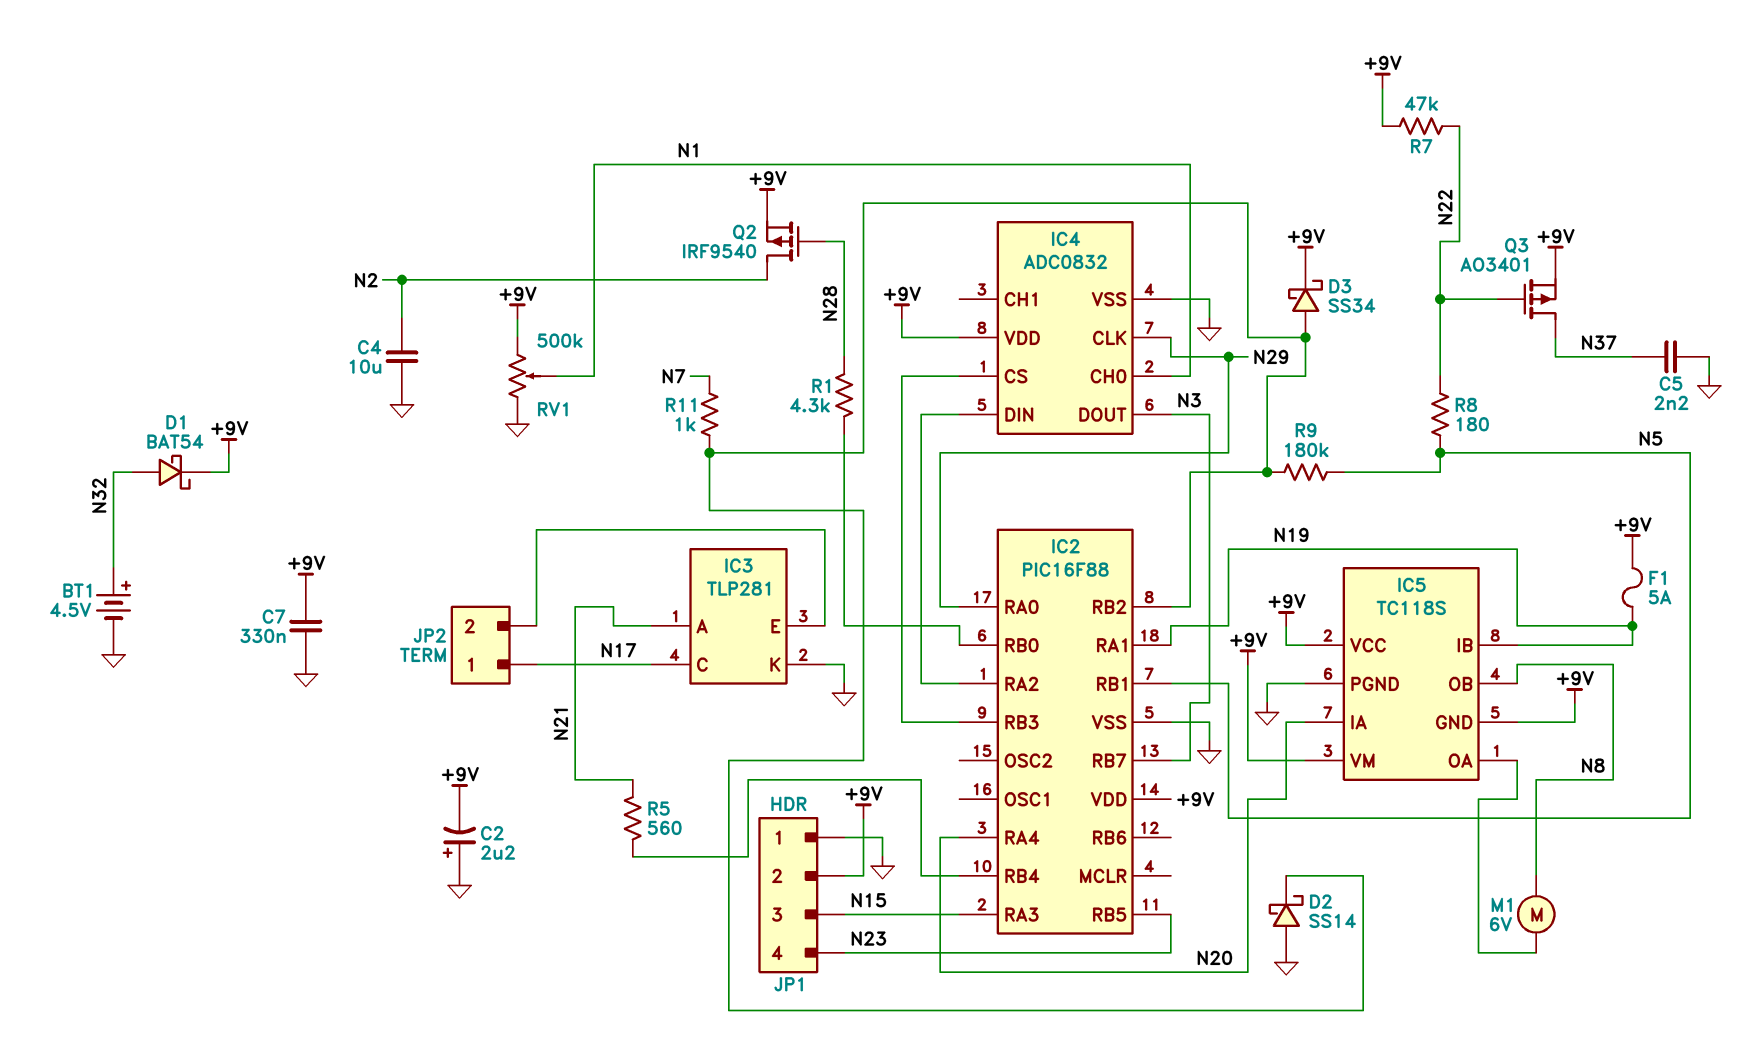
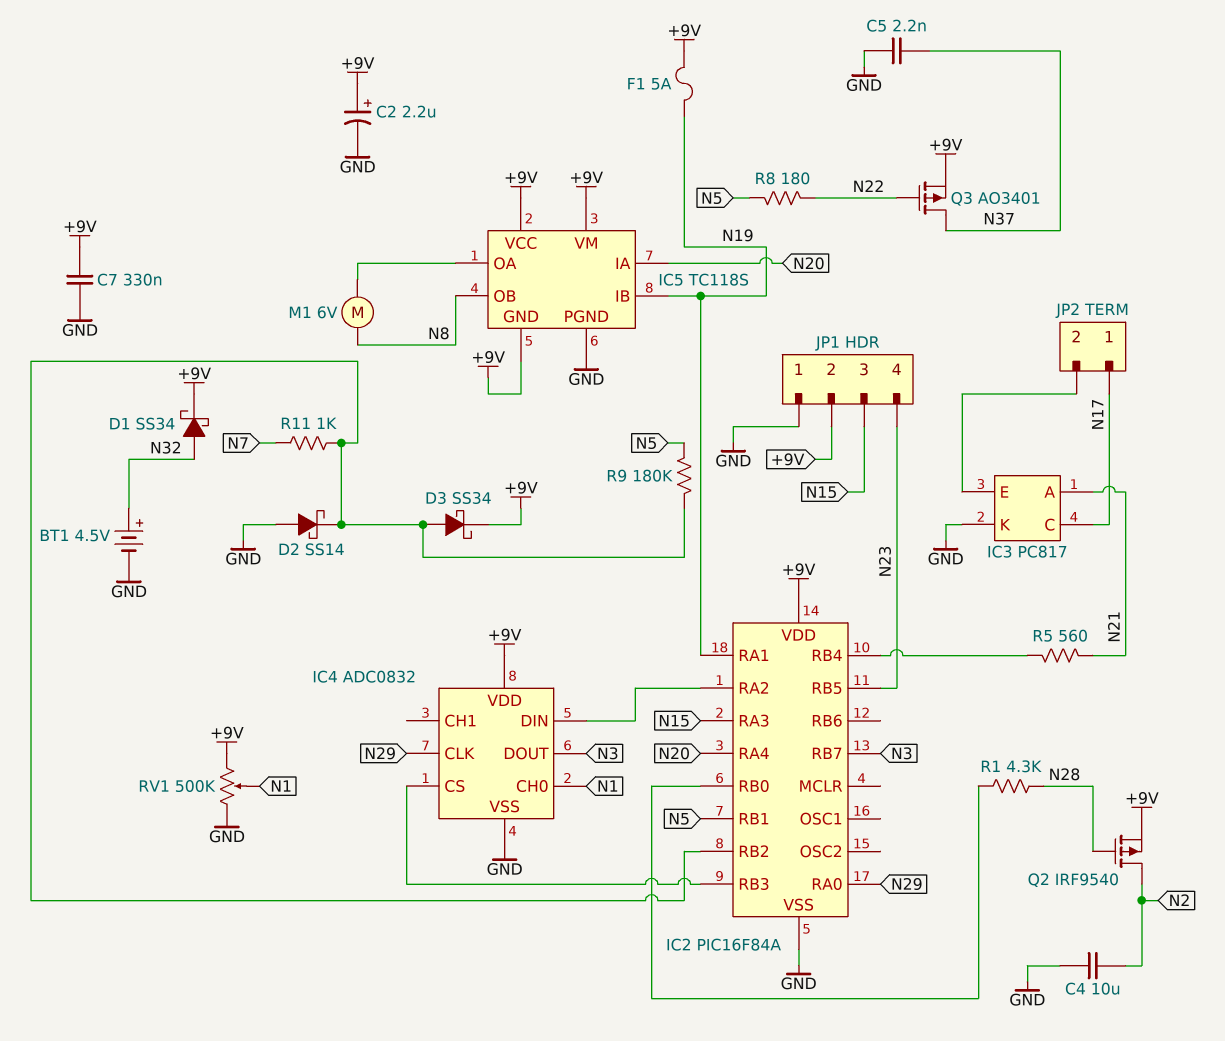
C2: 2.2uF (plus GND, minus +9V) -> 2.2uF (plus +9V, minus GND)
D1: schottky BAT54 (A N32, K +9V) -> schottky SS34 (A N32, K +9V)
IC2: PIC16F88 -> PIC16F84A
IC3: TLP281 -> PC817
R7: 47k (+9V, N22) -> none

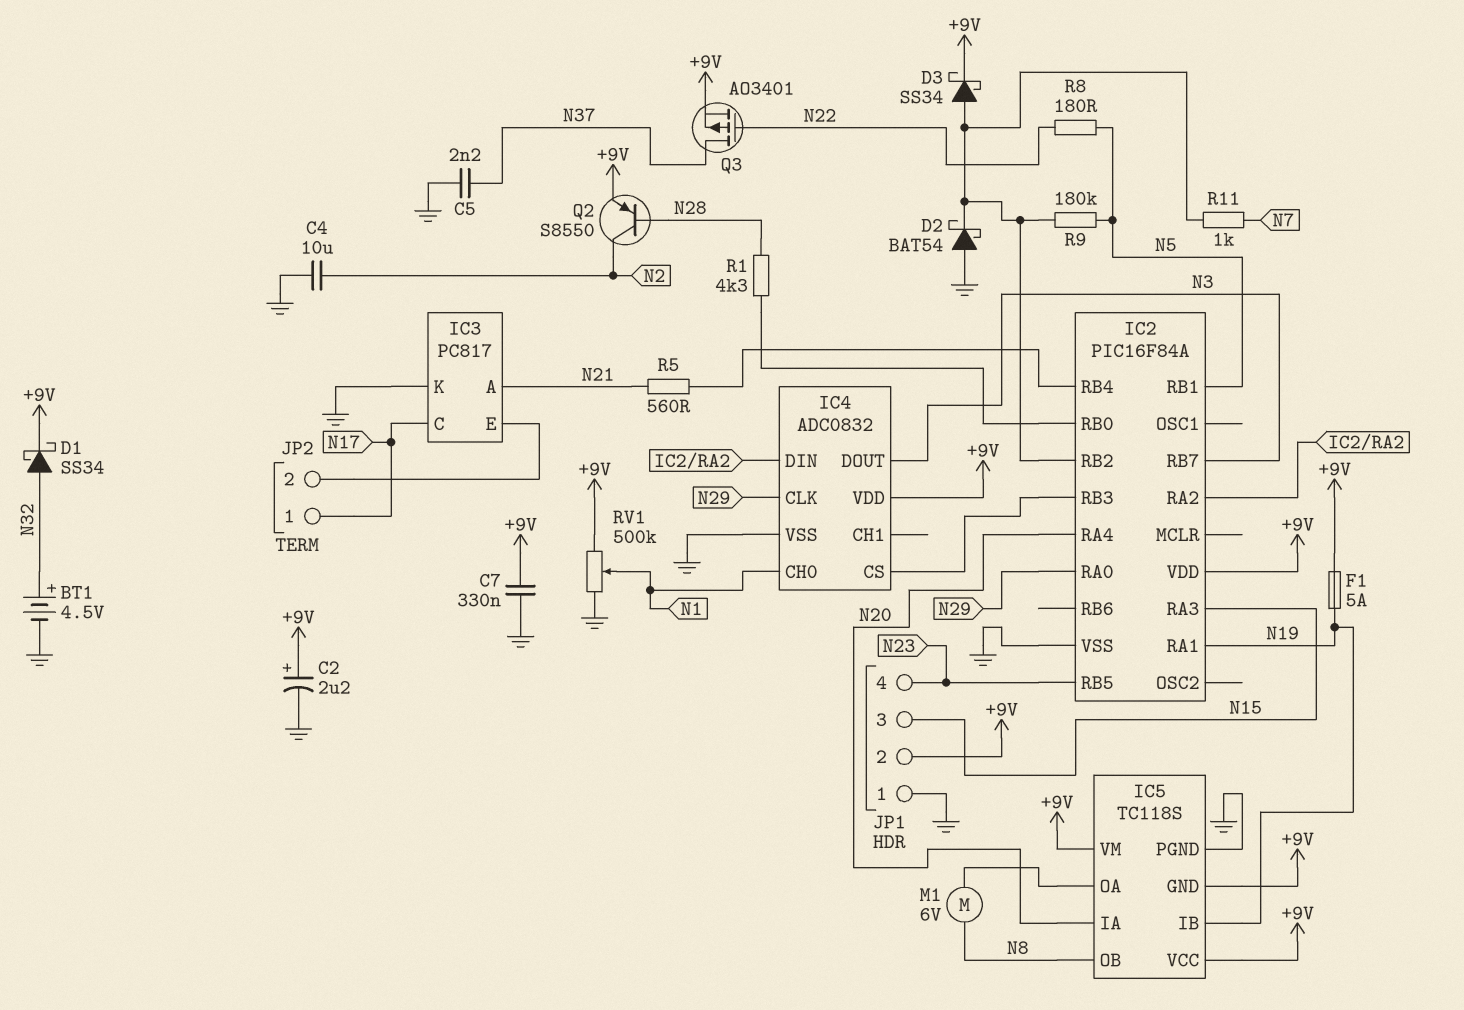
D2: schottky SS14 (A GND, K IC2/RB2) -> schottky BAT54 (A GND, K IC2/RB2)
Q2: PMOS IRF9540 (G N28, D N2, S +9V) -> PNP S8550 (B N28, C N2, E +9V)

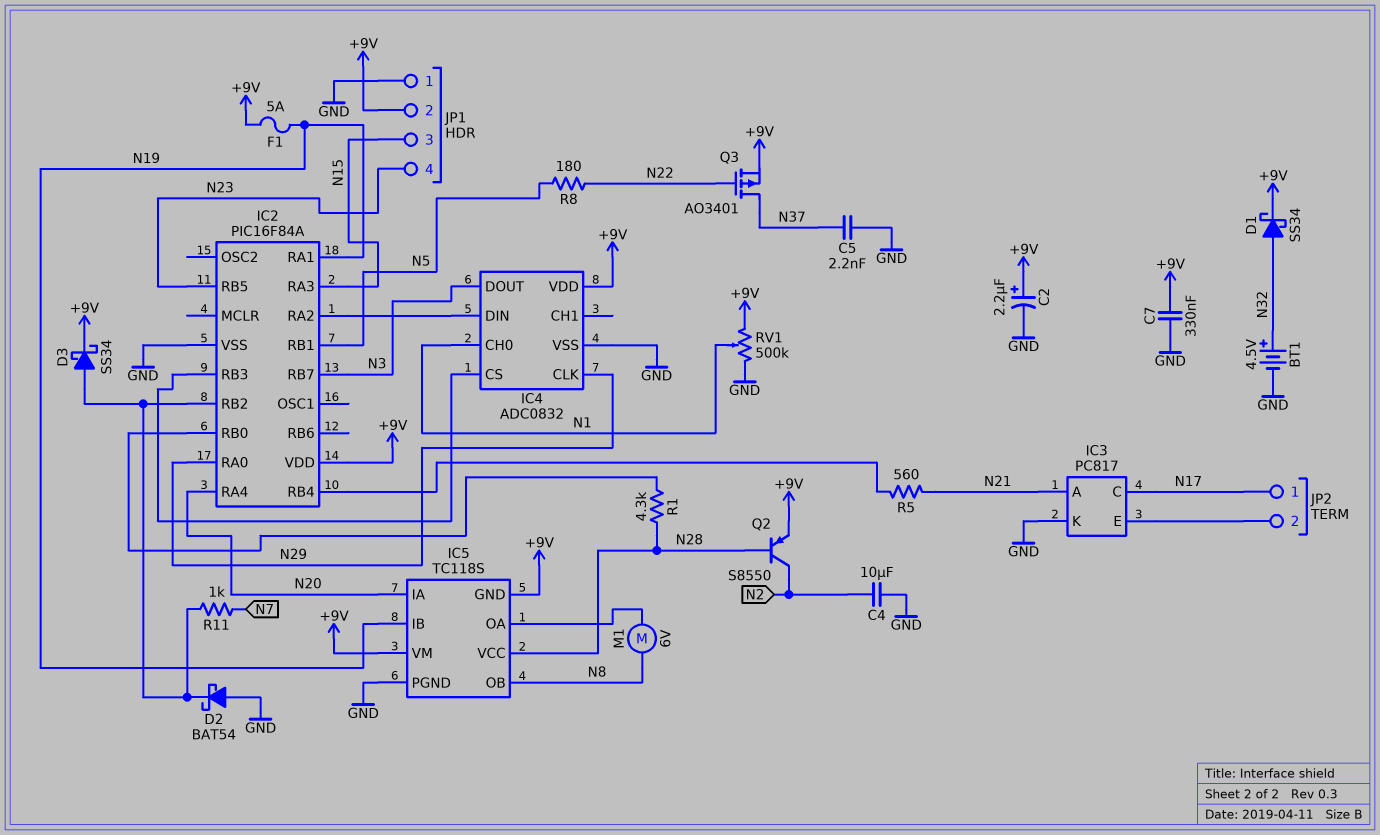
IC5 pin VCC: +9V -> N28
R9: 180k (IC2/RB2, N5) -> none

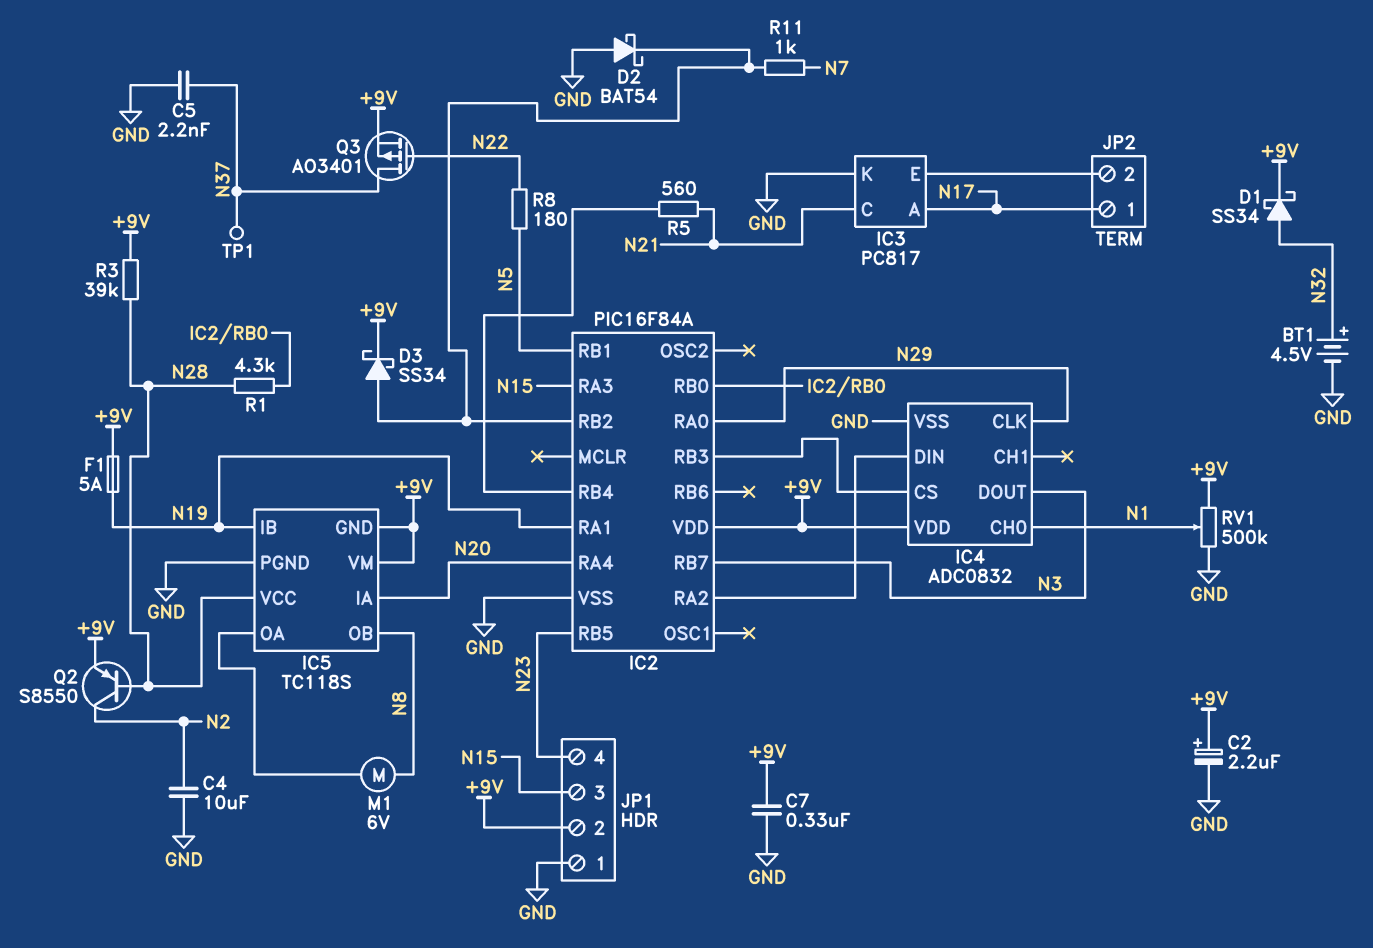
IC3 pin A: N21 -> N17
IC3 pin C: N17 -> N21
R3: none -> 39k (+9V, N28)
TP1: none -> test point (N37)

